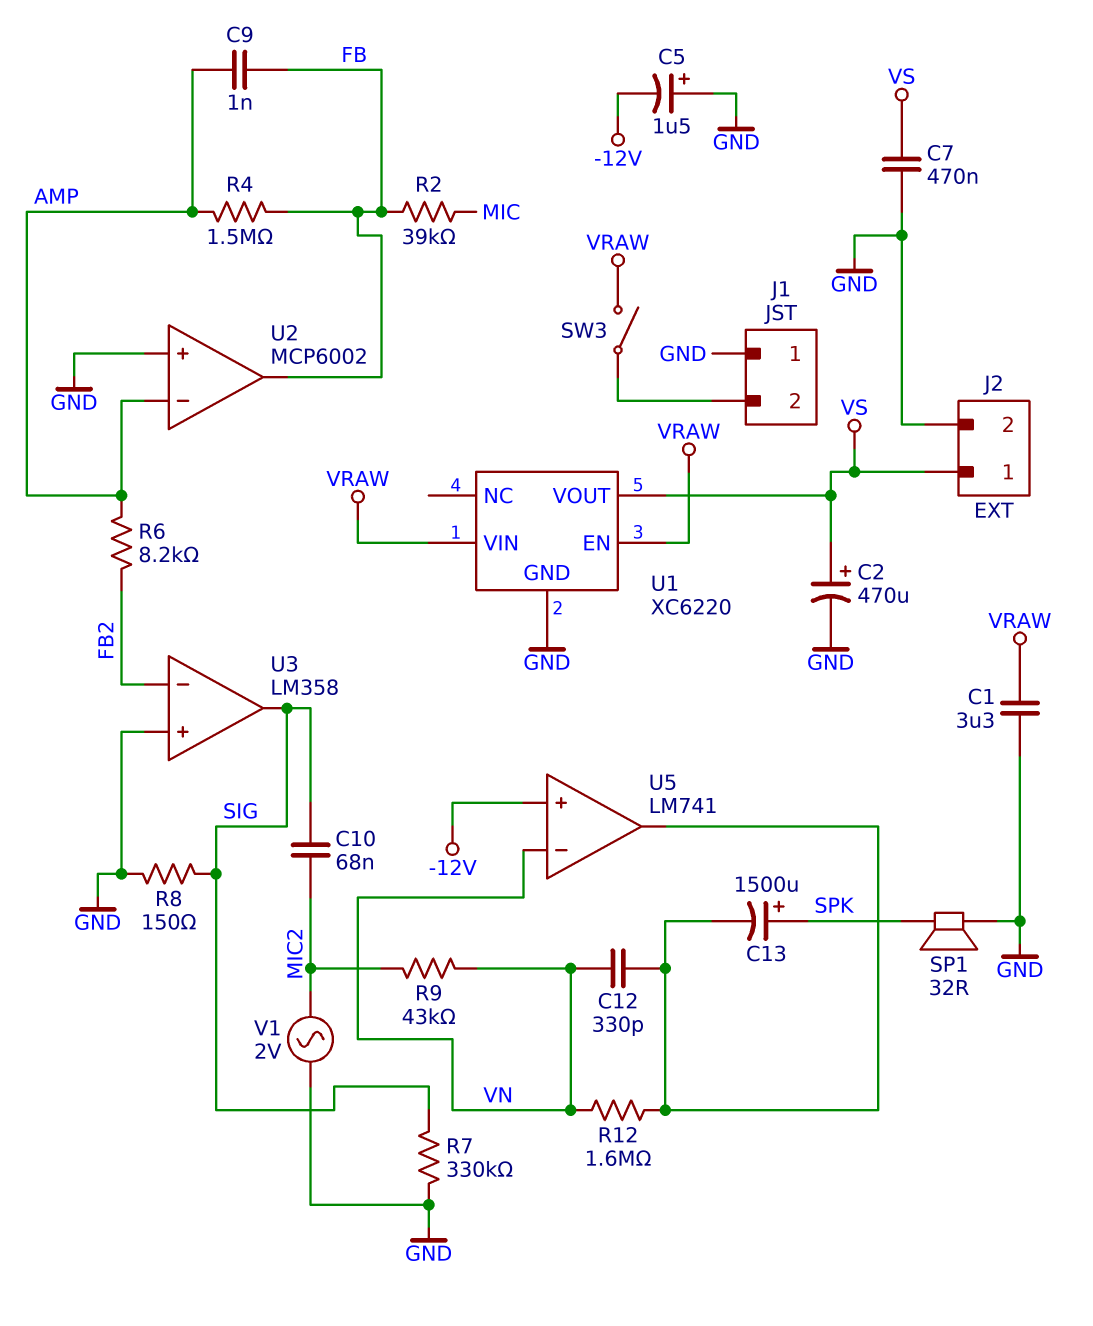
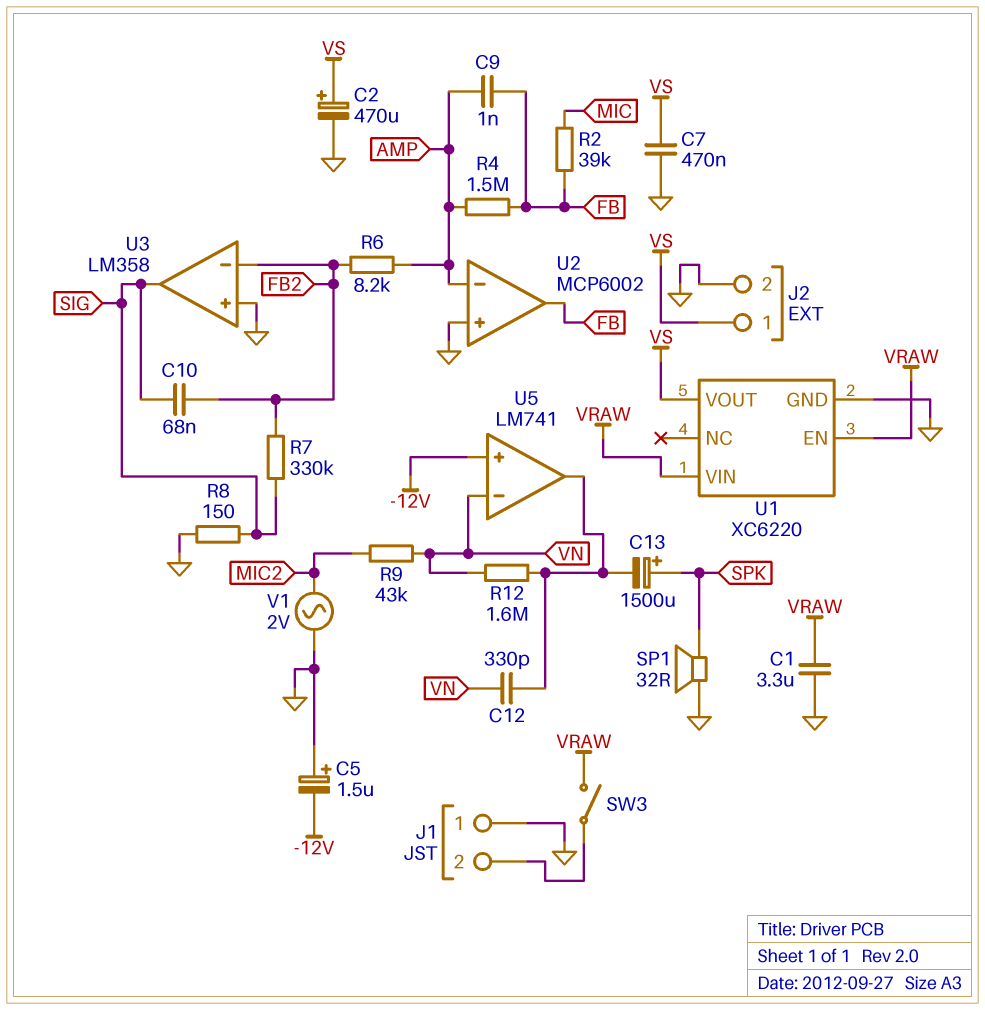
C10: 68nF (MIC2, SIG) -> 68nF (FB2, SIG)
R7: 330k (GND, SIG) -> 330k (FB2, SIG)

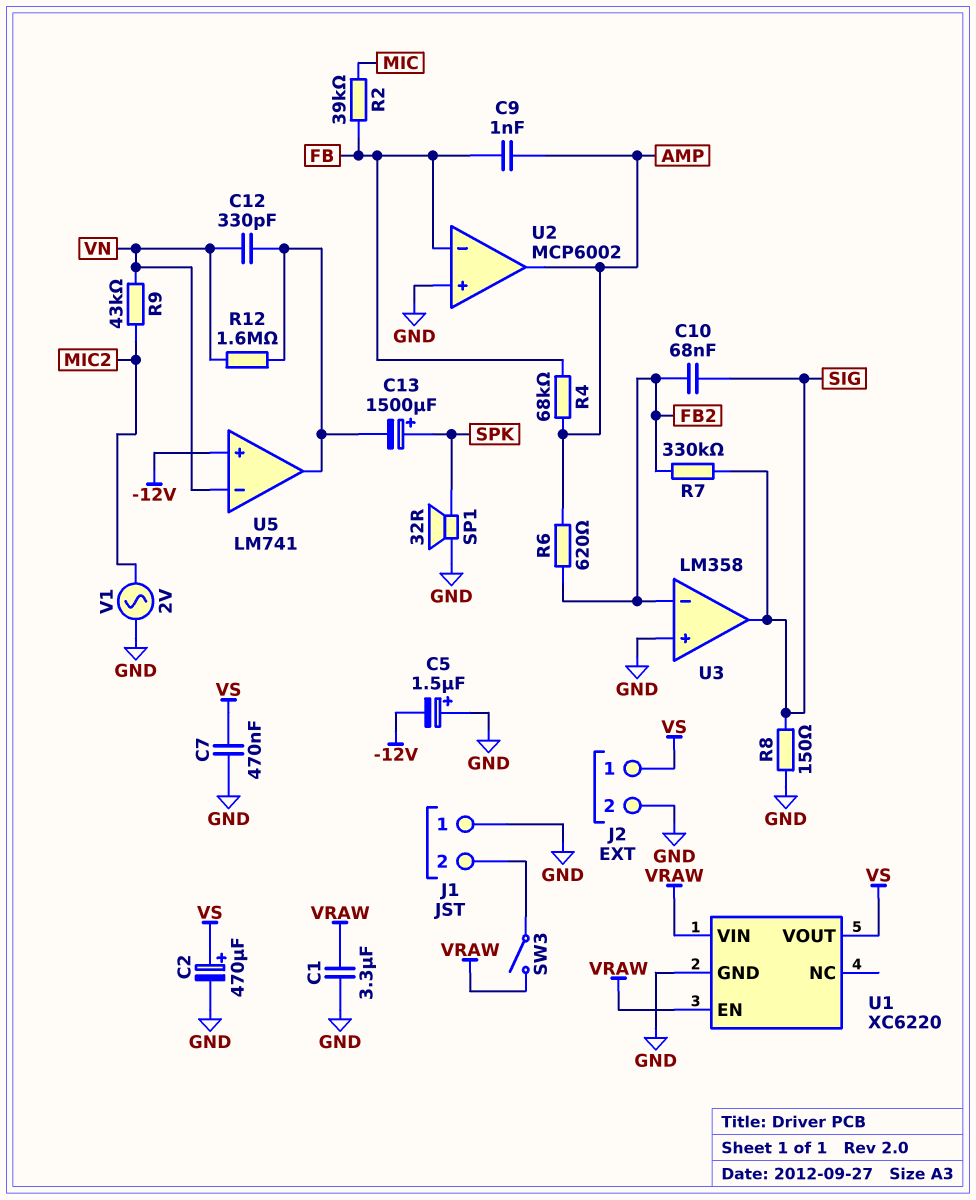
R4: 1.5M (AMP, FB) -> 68k (AMP, FB)
R6: 8.2k (AMP, FB2) -> 620 (AMP, FB2)
U2 pin in-: AMP -> FB
U2 pin out: FB -> AMP

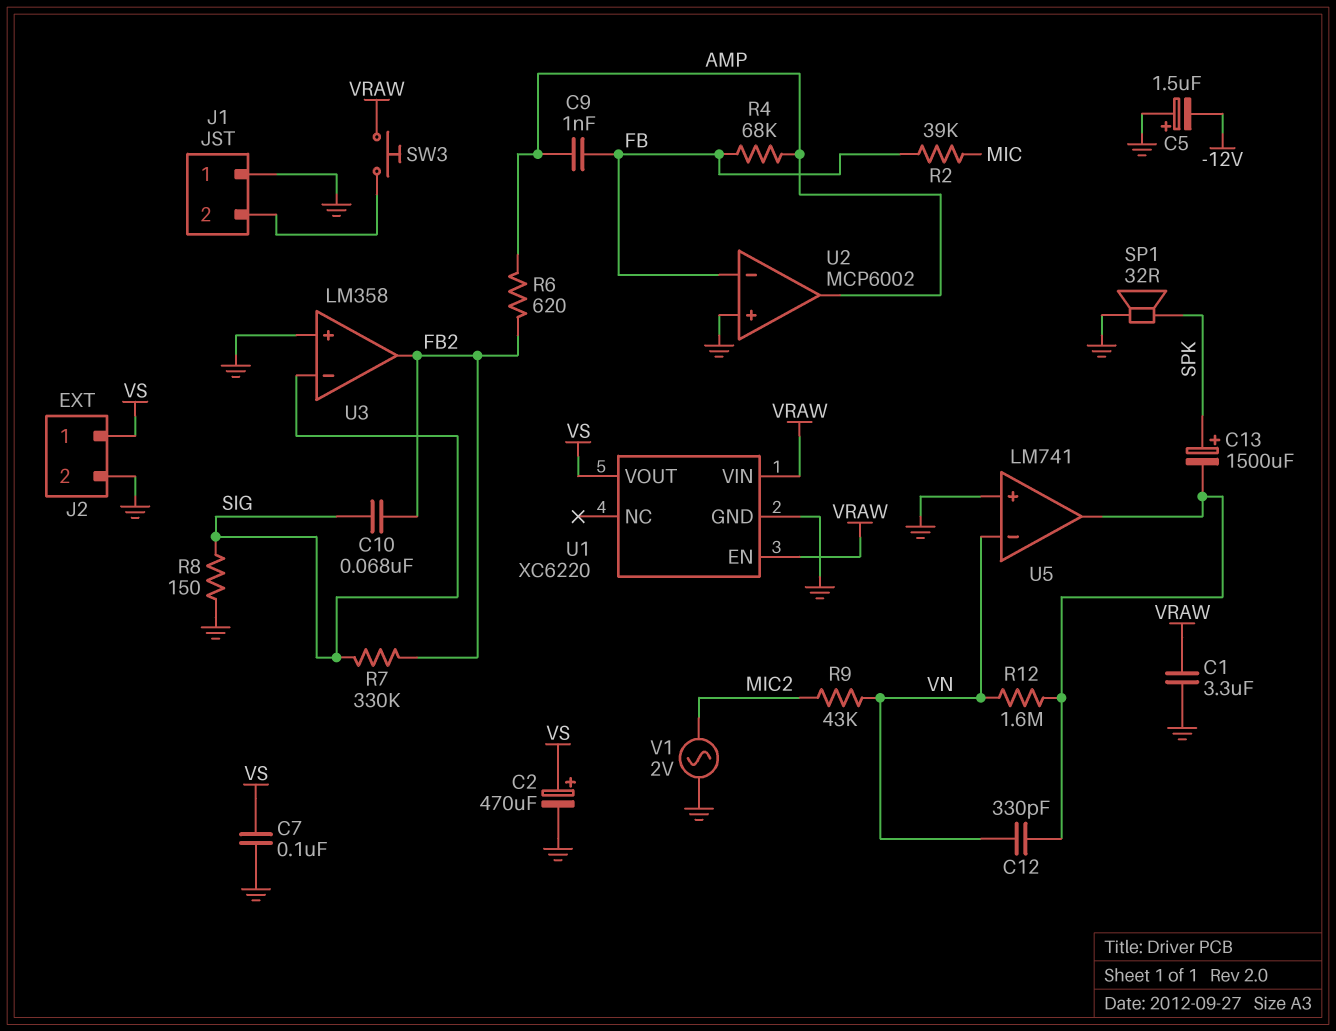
C7: 470nF (GND, VS) -> 100nF (GND, VS)
SW3: switch (J1/2, VRAW) -> button (J1/2, VRAW)
U3 pin in-: FB2 -> SIG
U3 pin out: SIG -> FB2
U5 pin in+: -12V -> GND

